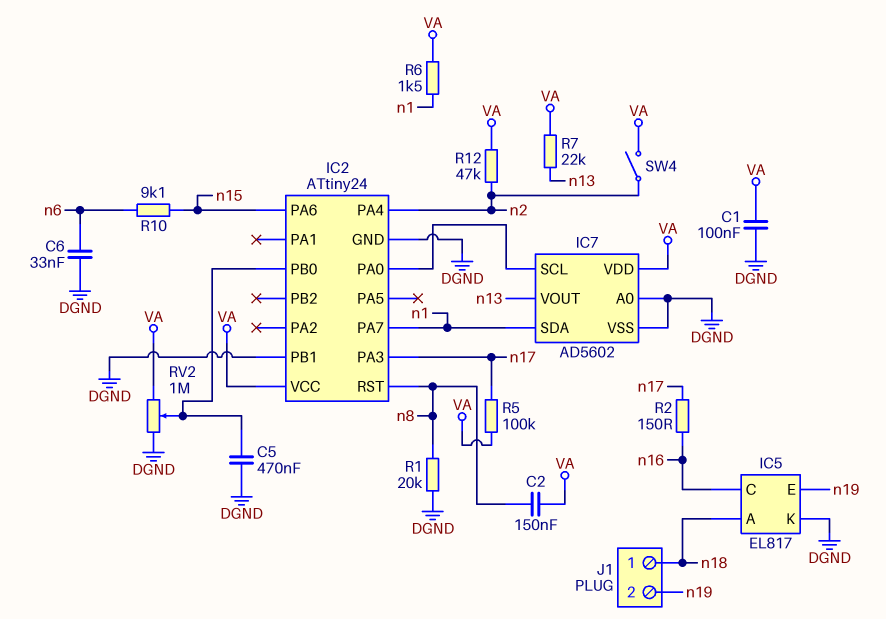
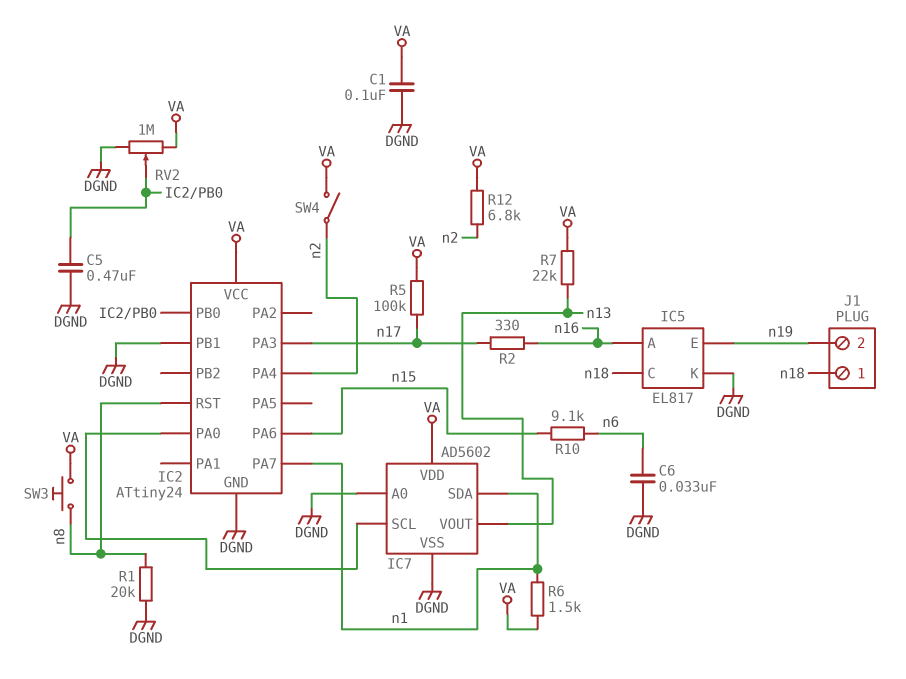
C2: 150nF (VA, n8) -> none
IC5 pin A: n18 -> n16
IC5 pin C: n16 -> n18
R2: 150 (n16, n17) -> 330 (n16, n17)
R12: 47k (VA, n2) -> 6.8k (VA, n2)
SW3: none -> button (VA, n8)

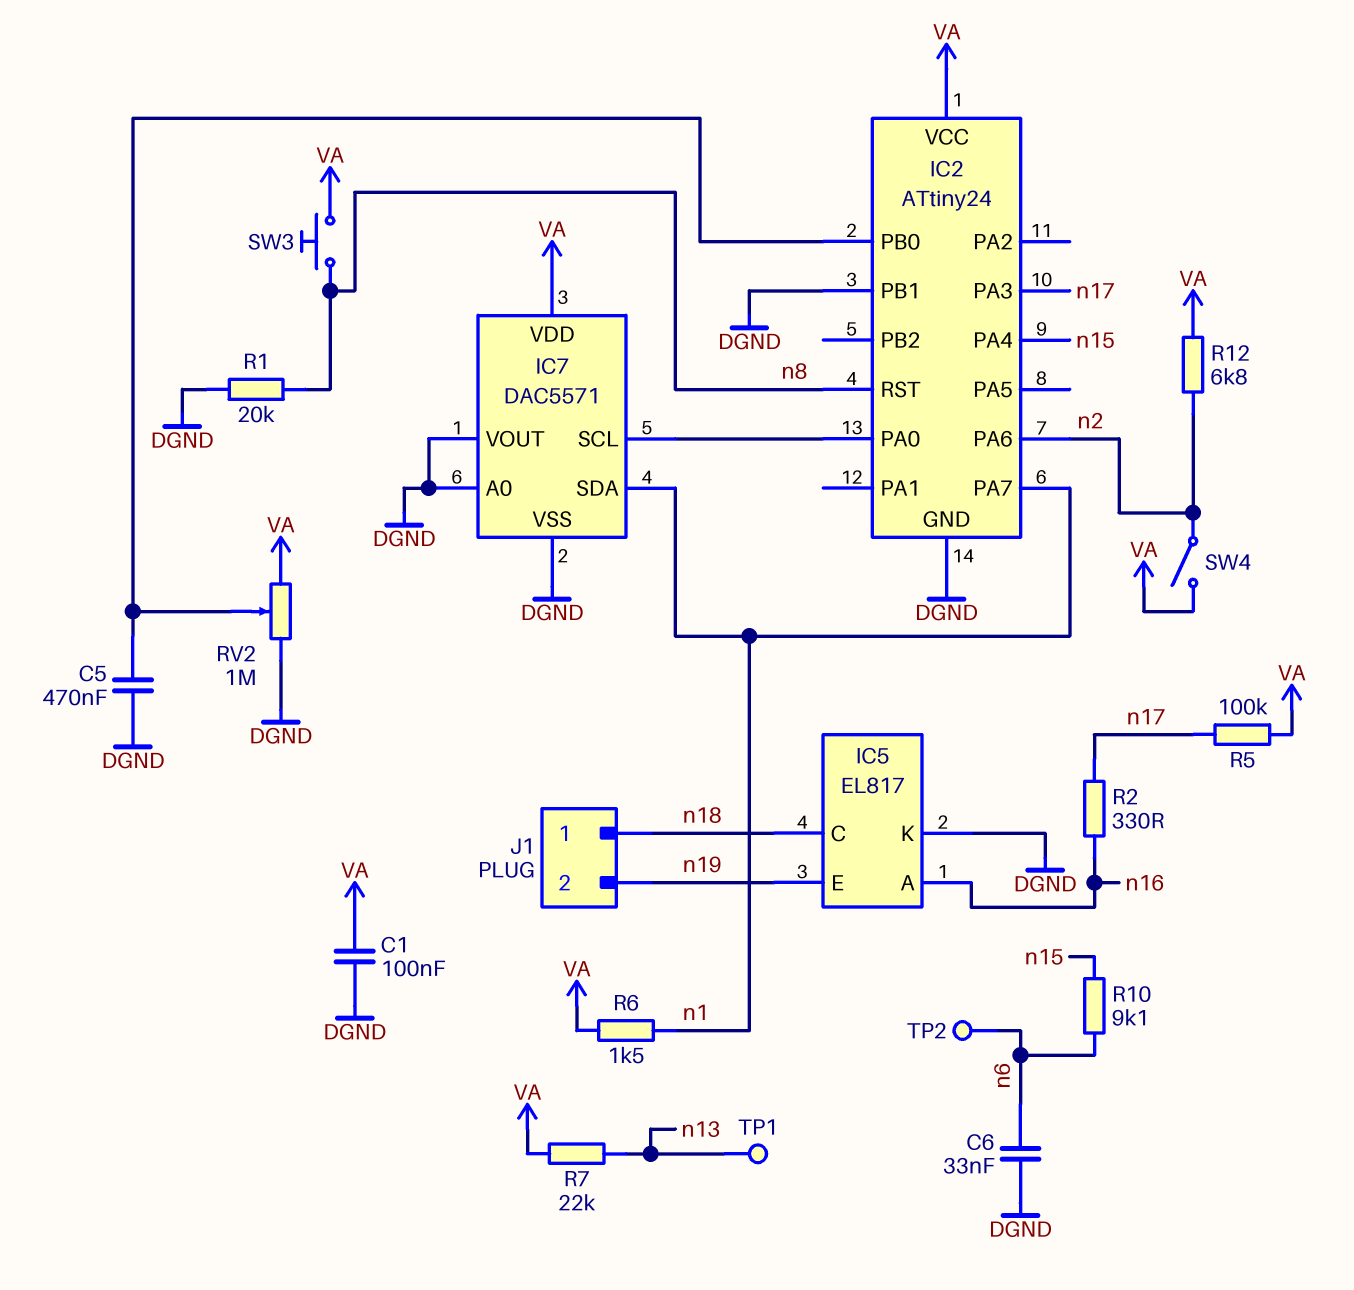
IC2 pin PA4: n2 -> n15
IC2 pin PA6: n15 -> n2
IC7: AD5602 -> DAC5571
IC7 pin VOUT: n13 -> DGND
TP1: none -> test point (n13)
TP2: none -> test point (n6)

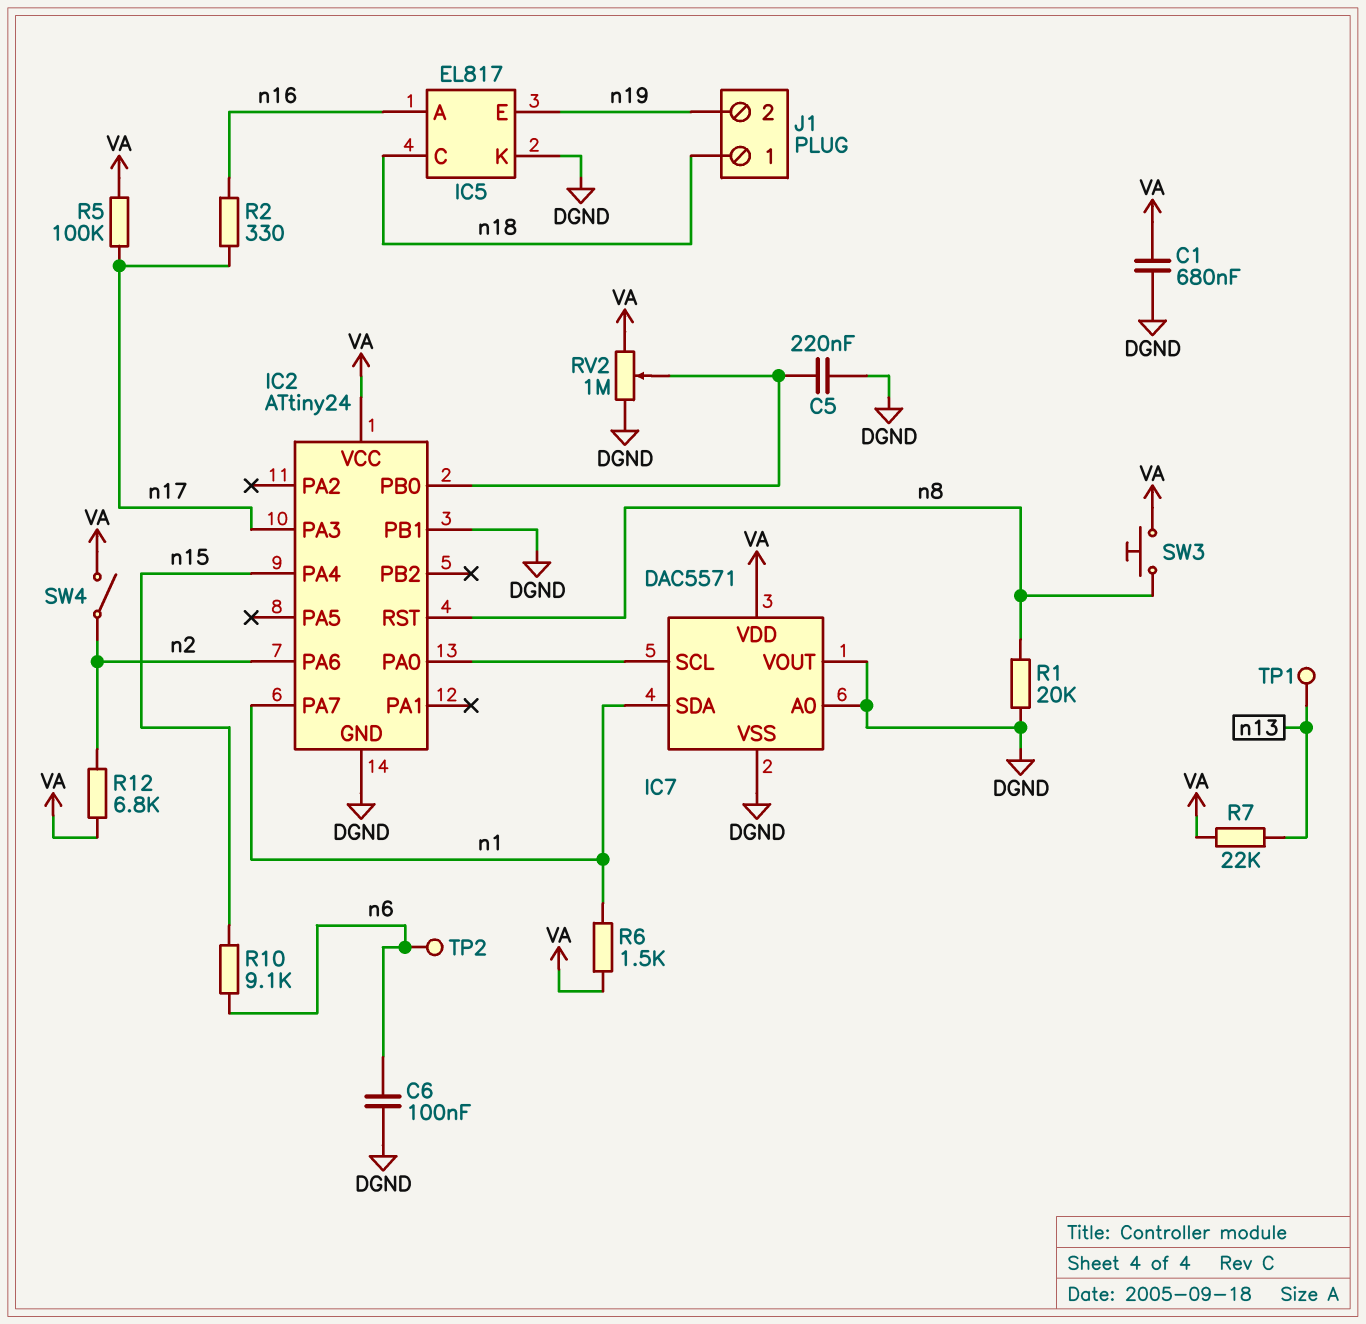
C1: 100nF (DGND, VA) -> 680nF (DGND, VA)
C5: 470nF (DGND, IC2/PB0) -> 220nF (DGND, IC2/PB0)
C6: 33nF (DGND, n6) -> 100nF (DGND, n6)

